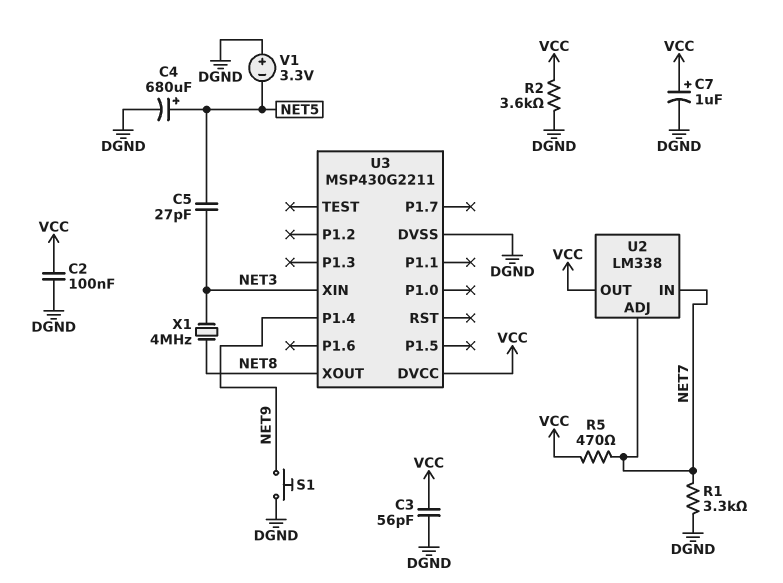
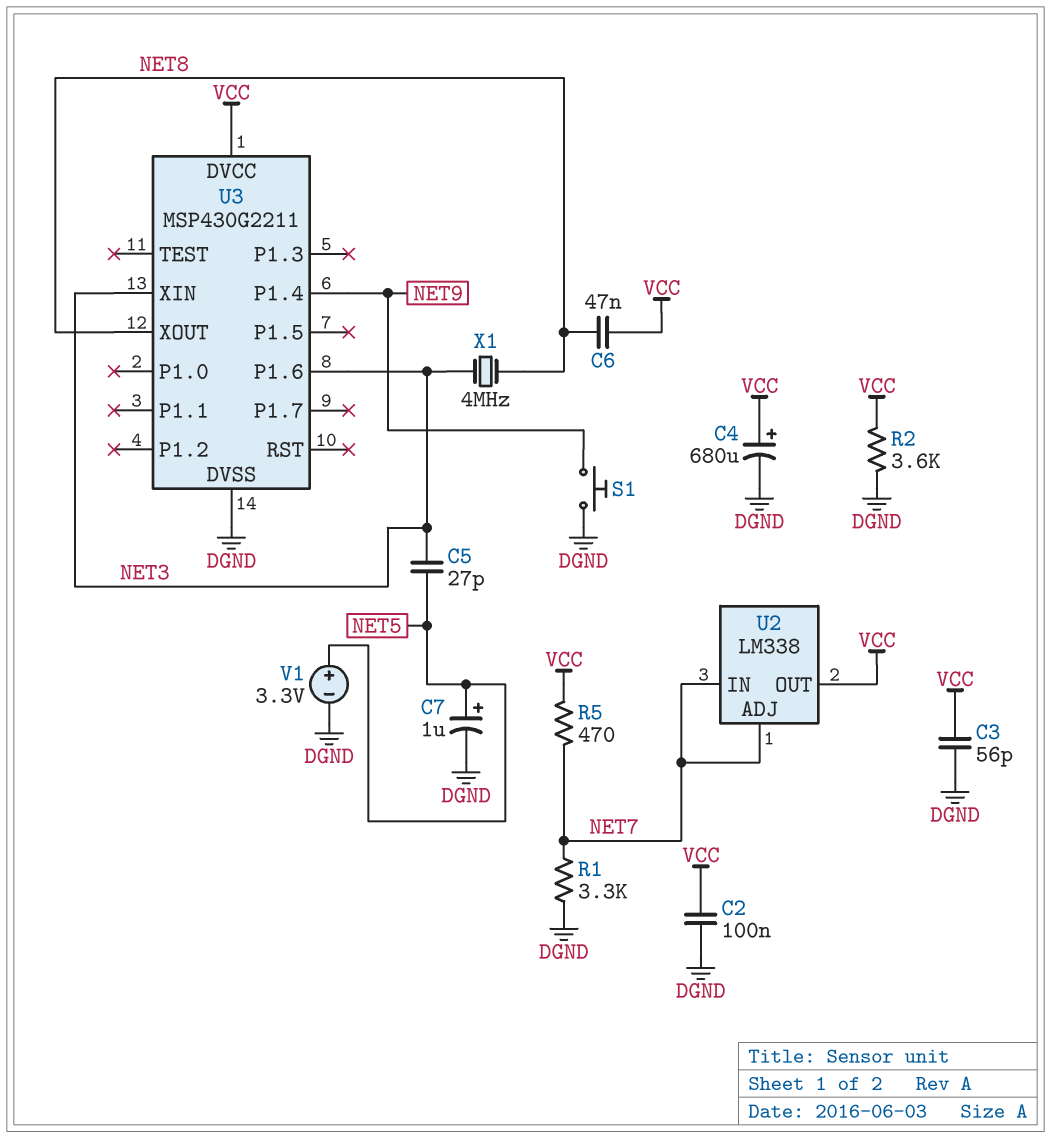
C4: 680uF (plus NET5, minus DGND) -> 680uF (plus VCC, minus DGND)
C6: none -> 47nF (NET8, VCC)
C7: 1uF (plus VCC, minus DGND) -> 1uF (plus NET5, minus DGND)
U3 pin P1.6: none -> NET3
V1: 3.3V (plus DGND, minus NET5) -> 3.3V (plus NET5, minus DGND)

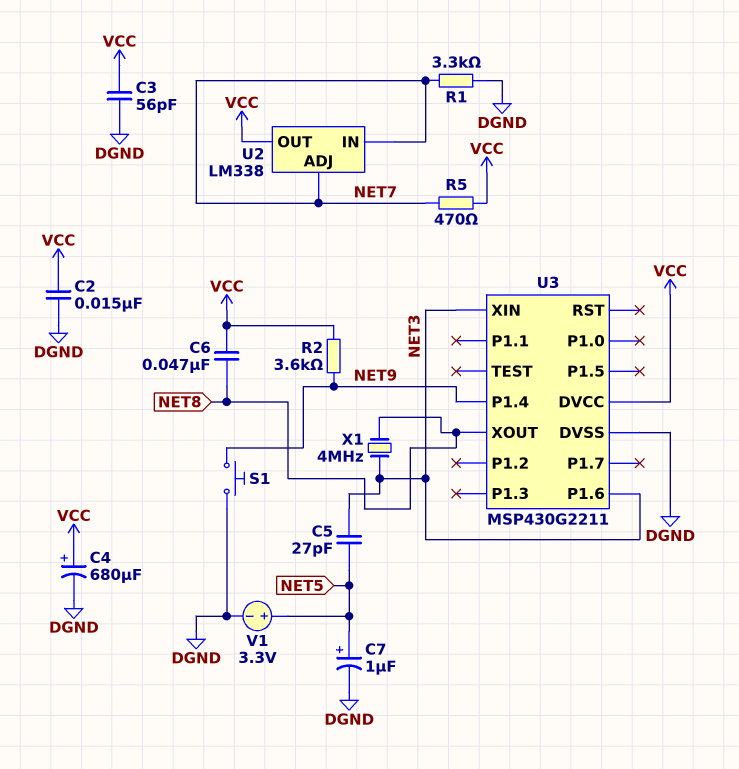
C2: 100nF (DGND, VCC) -> 15nF (DGND, VCC)
R2: 3.6k (DGND, VCC) -> 3.6k (NET9, VCC)

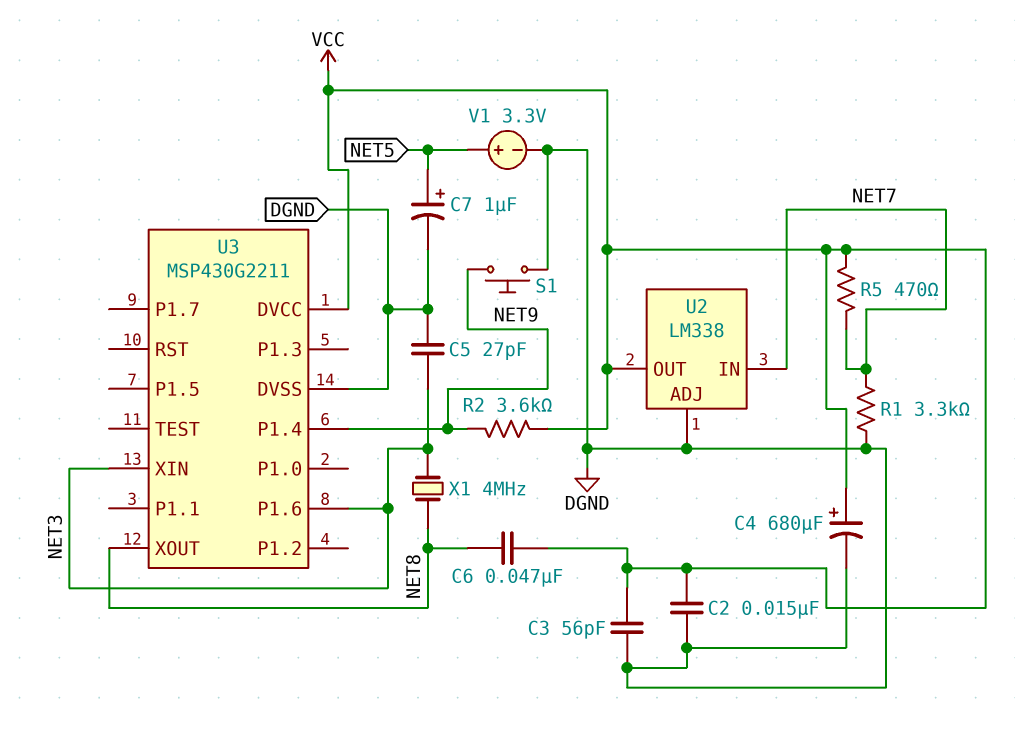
C5: 27pF (NET3, NET5) -> 27pF (DGND, NET3)
U2 pin ADJ: NET7 -> DGND

